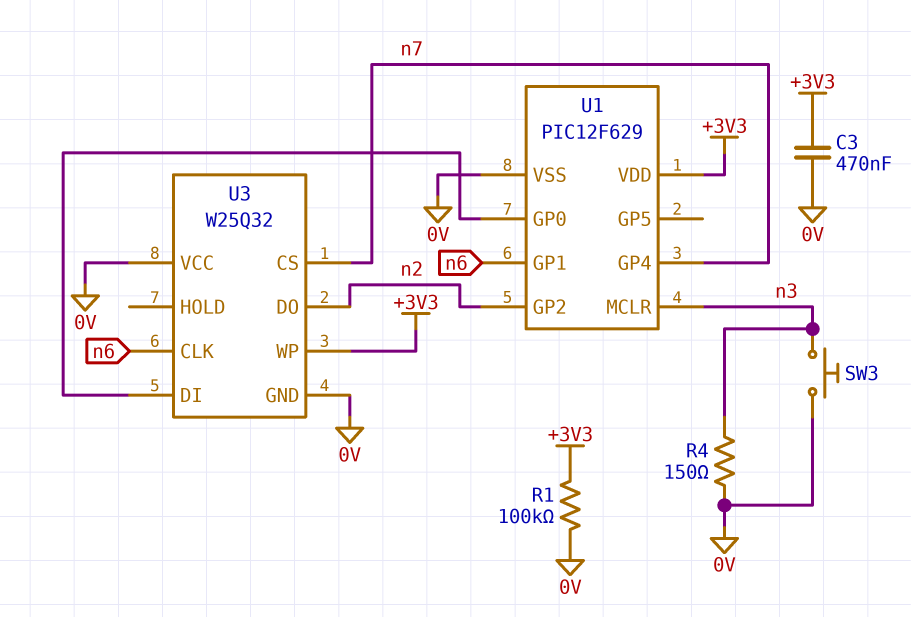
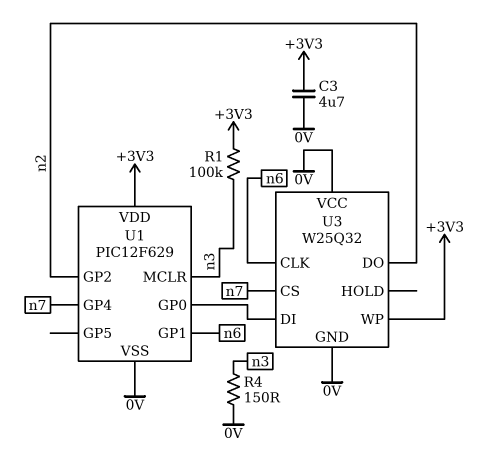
C3: 470nF (+3V3, 0V) -> 4.7uF (+3V3, 0V)
R1: 100k (+3V3, 0V) -> 100k (+3V3, n3)
SW3: button (0V, n3) -> none

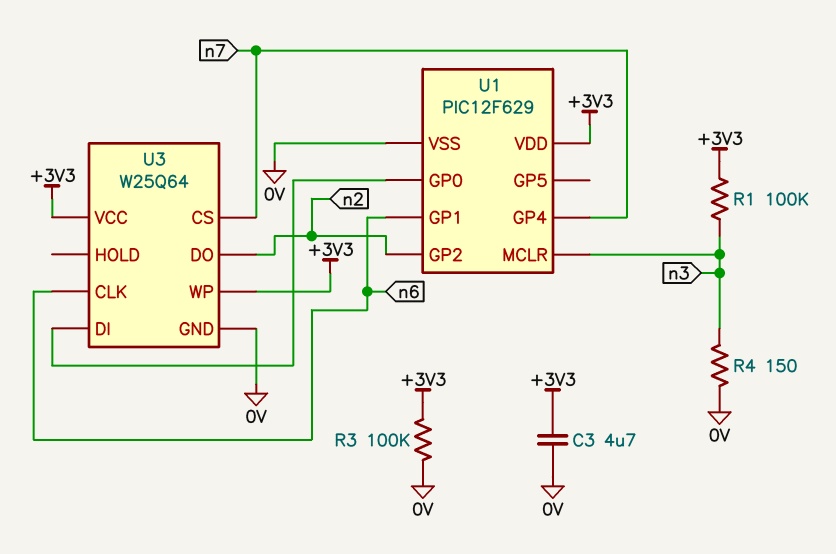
R3: none -> 100k (+3V3, 0V)
U3: W25Q32 -> W25Q64
U3 pin VCC: 0V -> +3V3

